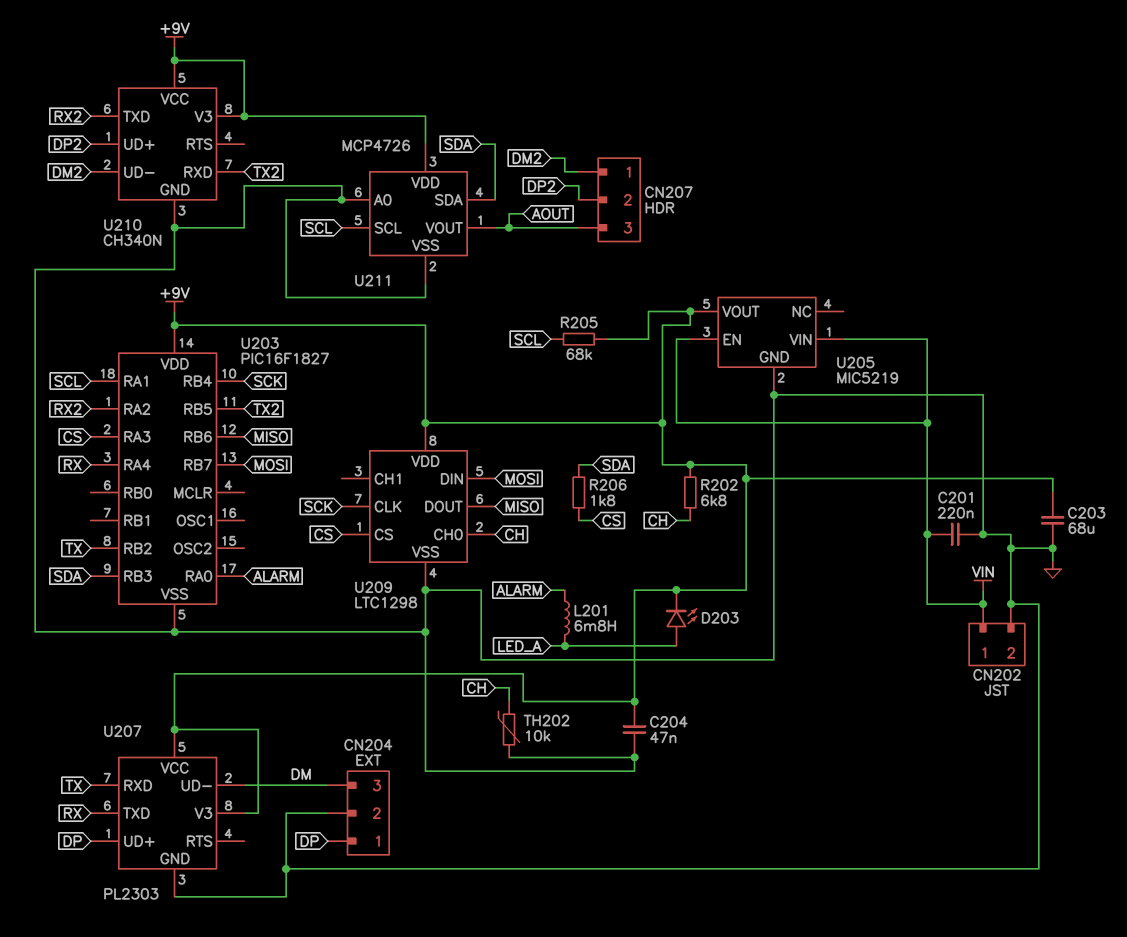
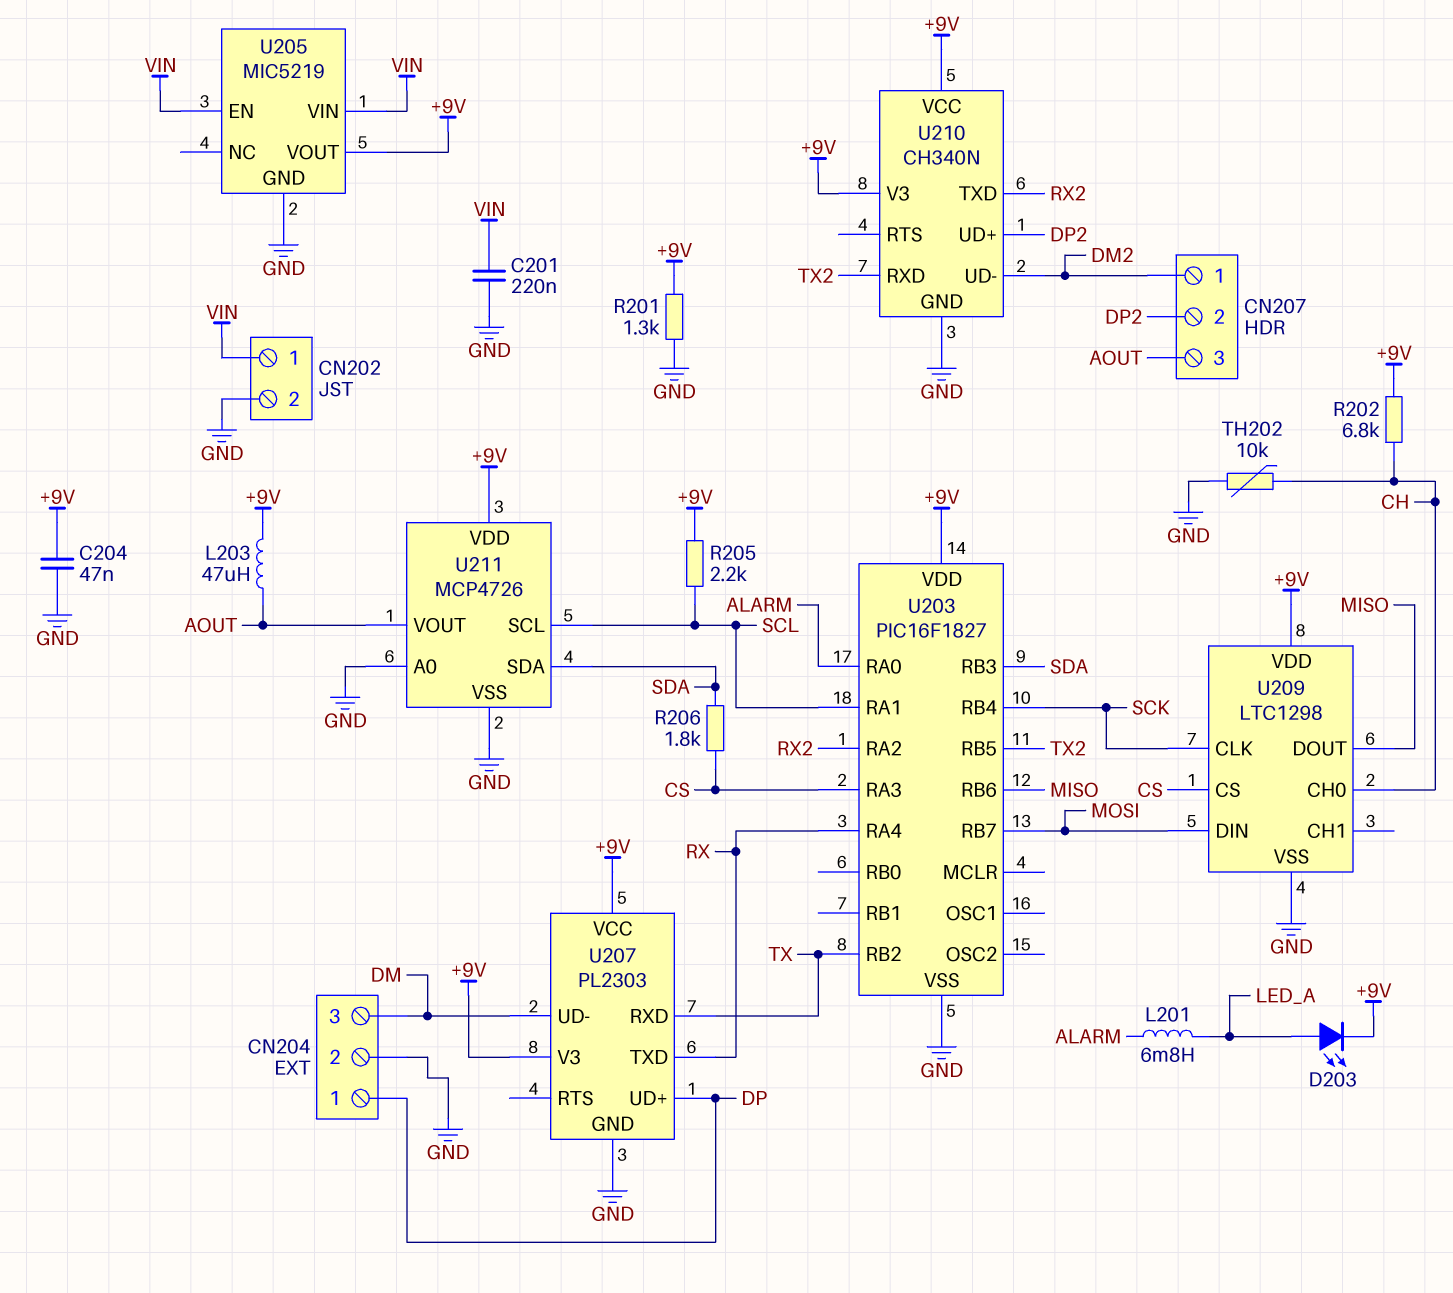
C203: 68uF (+9V, GND) -> none
L203: none -> 47uH (+9V, AOUT)
R201: none -> 1.3k (+9V, GND)
R205: 68k (+9V, SCL) -> 2.2k (+9V, SCL)

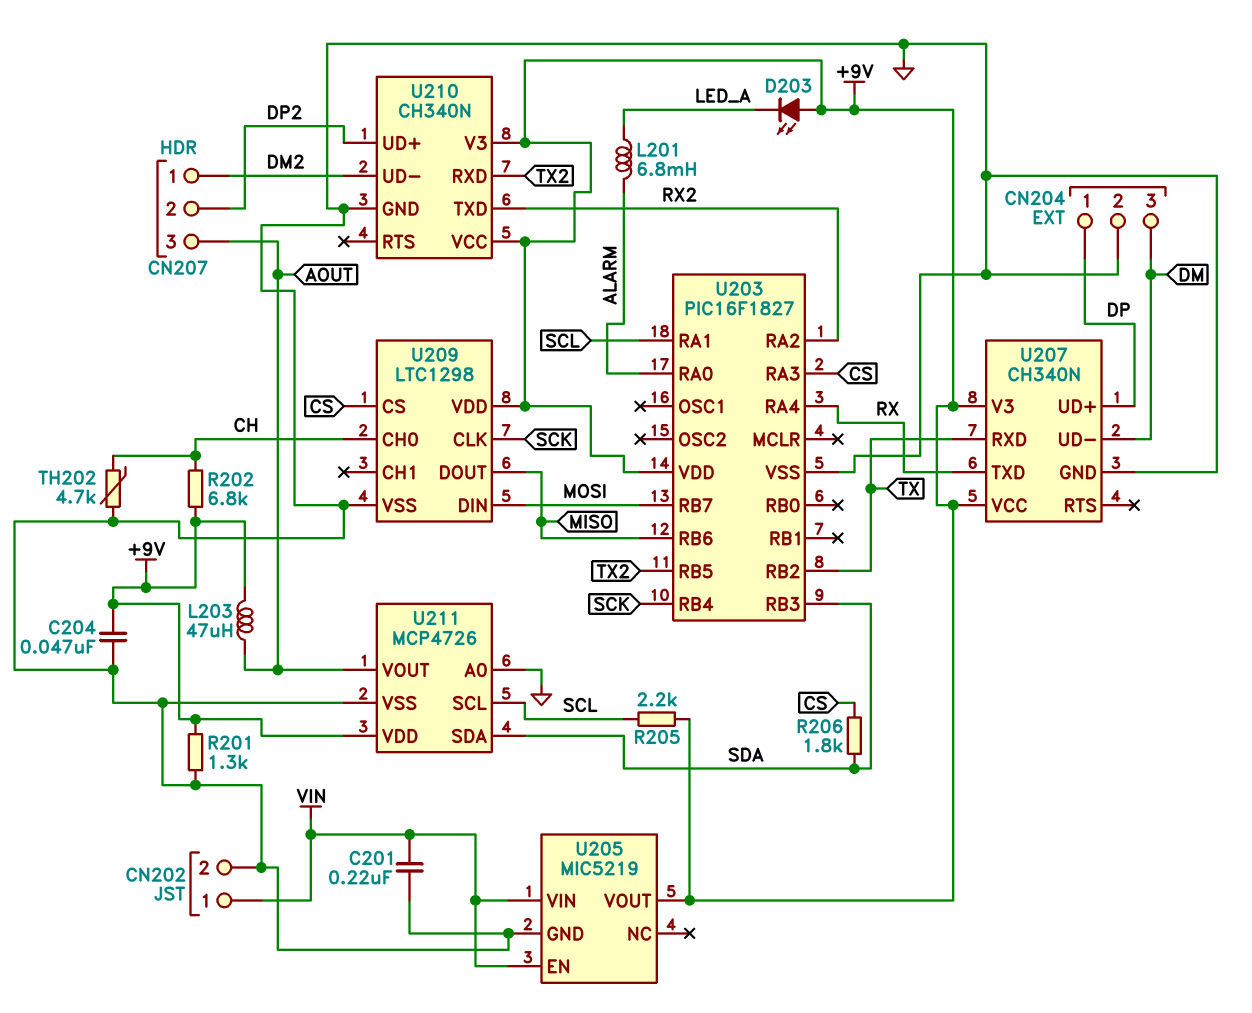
D203: LED (A LED_A, K +9V) -> LED (A +9V, K LED_A)
TH202: 10k (CH, GND) -> 4.7k (CH, GND)
U207: PL2303 -> CH340N

